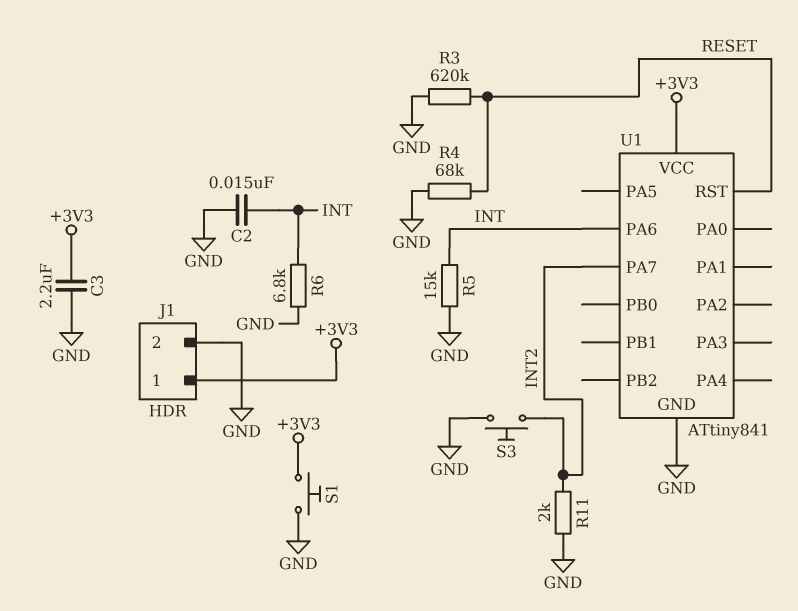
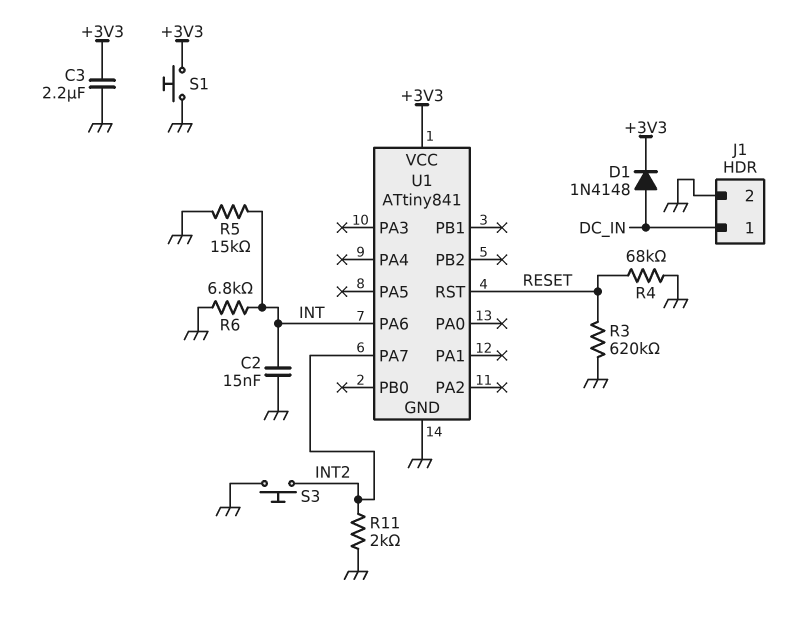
D1: none -> diode 1N4148 (A DC_IN, K +3V3)
J1 pin 1: +3V3 -> DC_IN

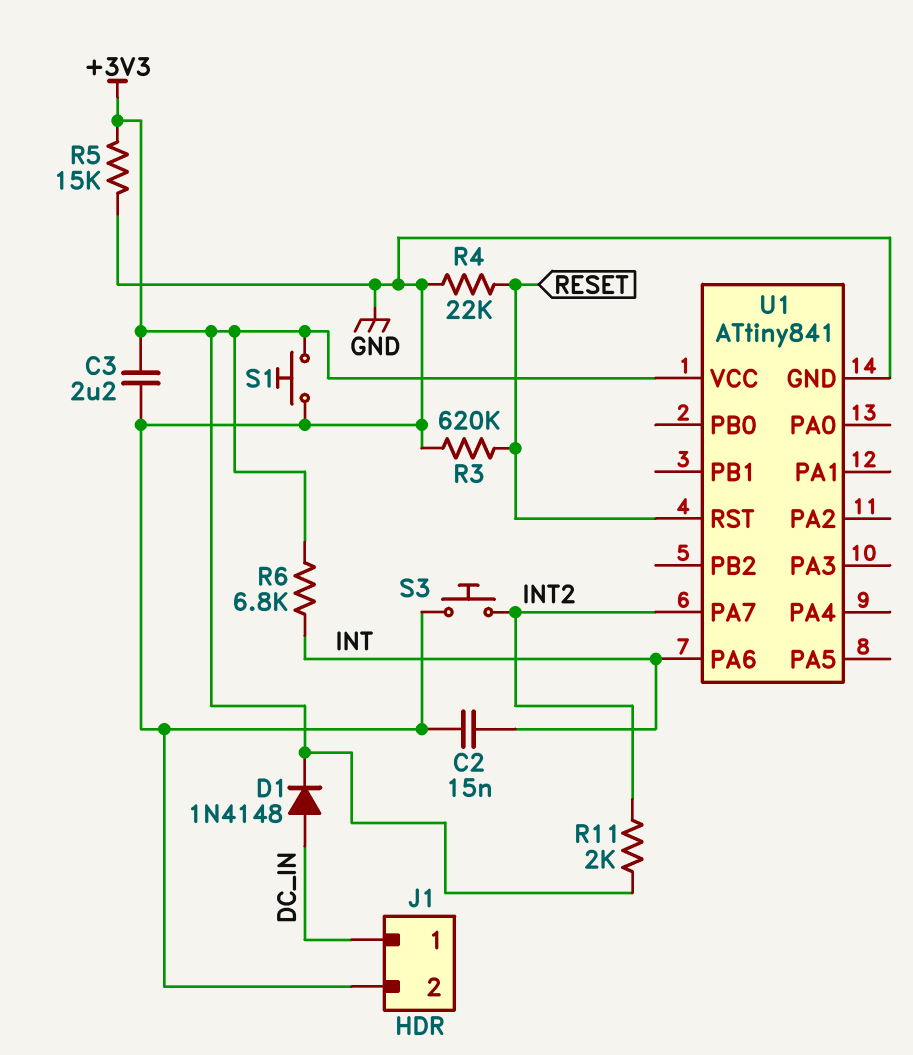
R4: 68k (GND, RESET) -> 22k (GND, RESET)
R5: 15k (GND, INT) -> 15k (+3V3, GND)
R6: 6.8k (GND, INT) -> 6.8k (+3V3, INT)
R11: 2k (GND, INT2) -> 2k (+3V3, INT2)

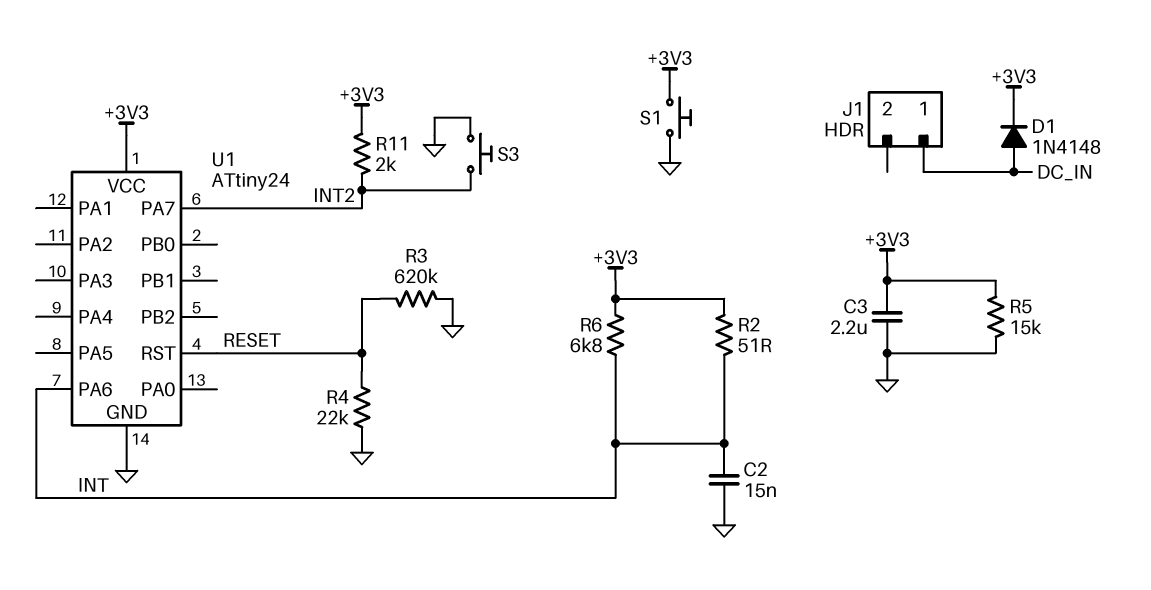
J1 pin 2: GND -> none
R2: none -> 51 (+3V3, INT)
U1: ATtiny841 -> ATtiny24

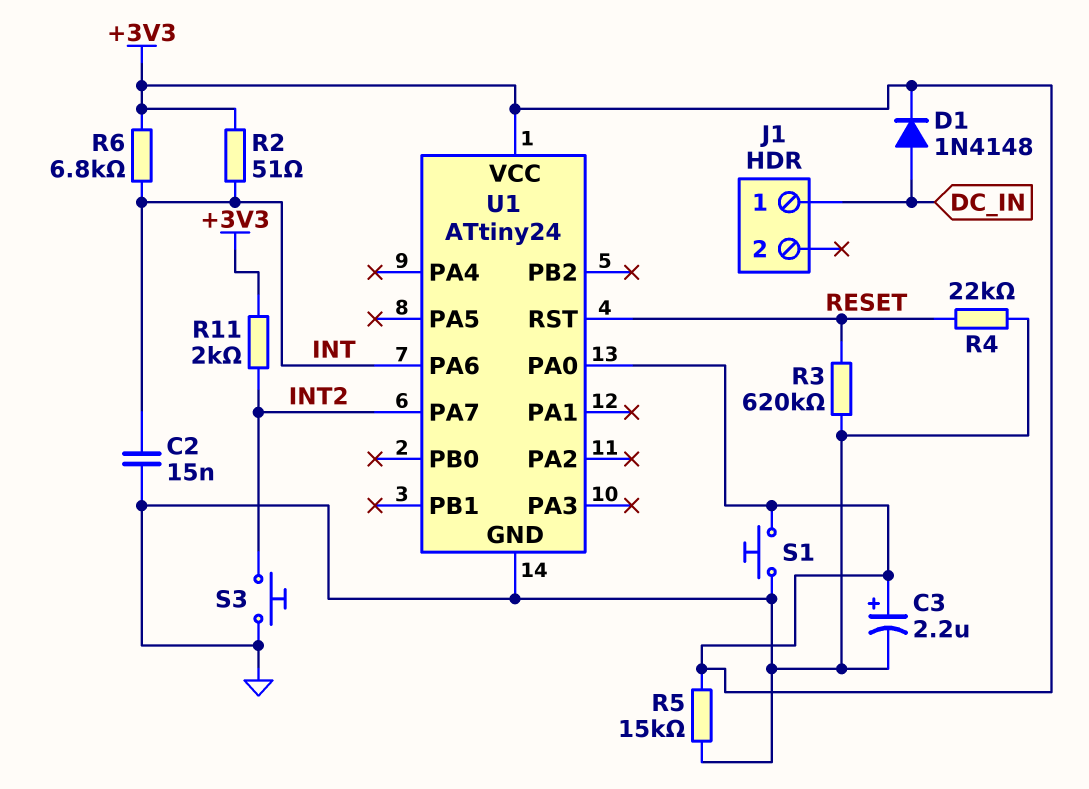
C3: 2.2uF (+3V3, GND) -> 2.2uF (plus +3V3, minus GND)
U1 pin PA0: none -> +3V3

